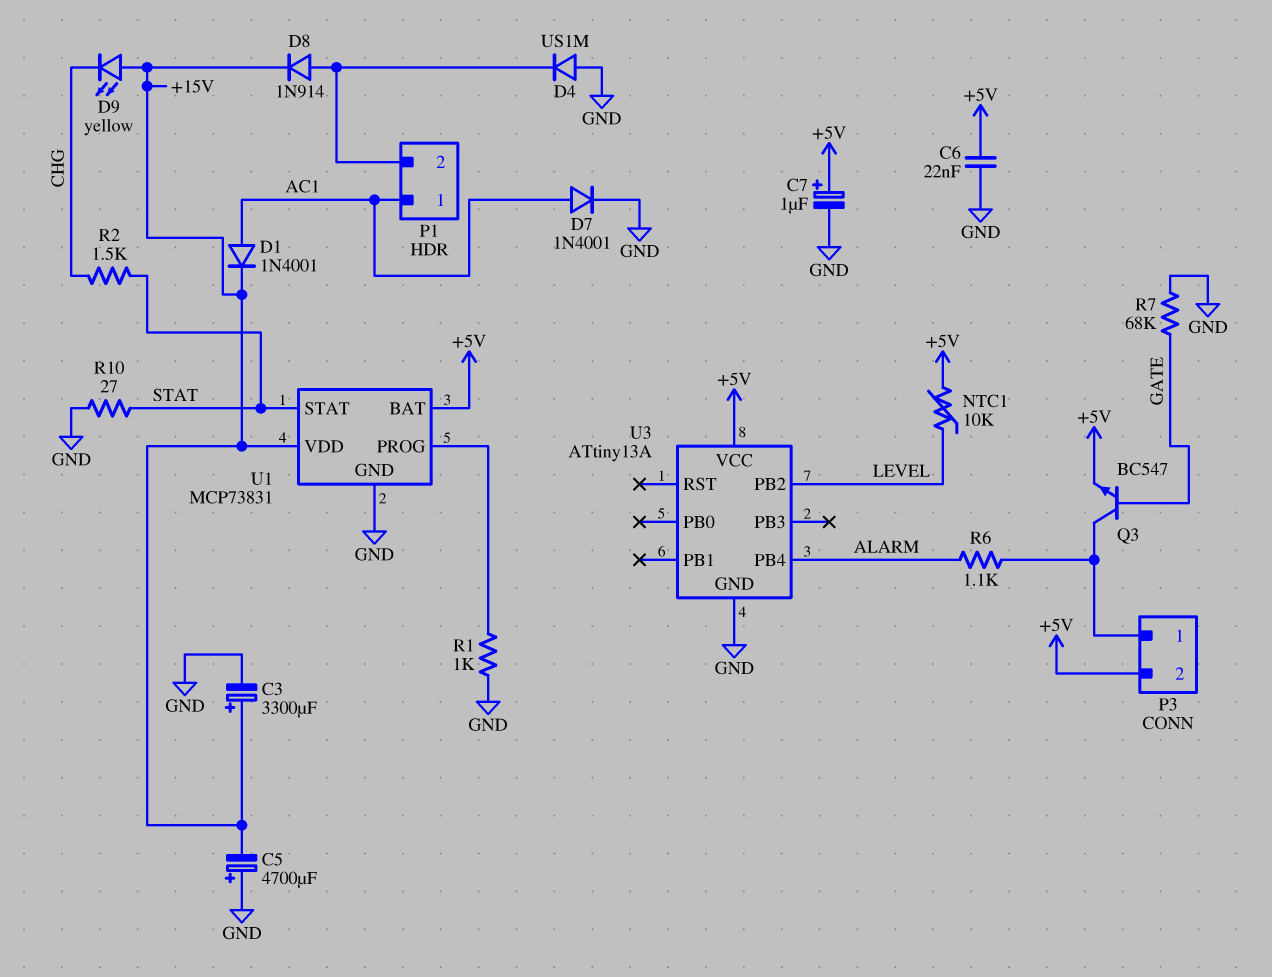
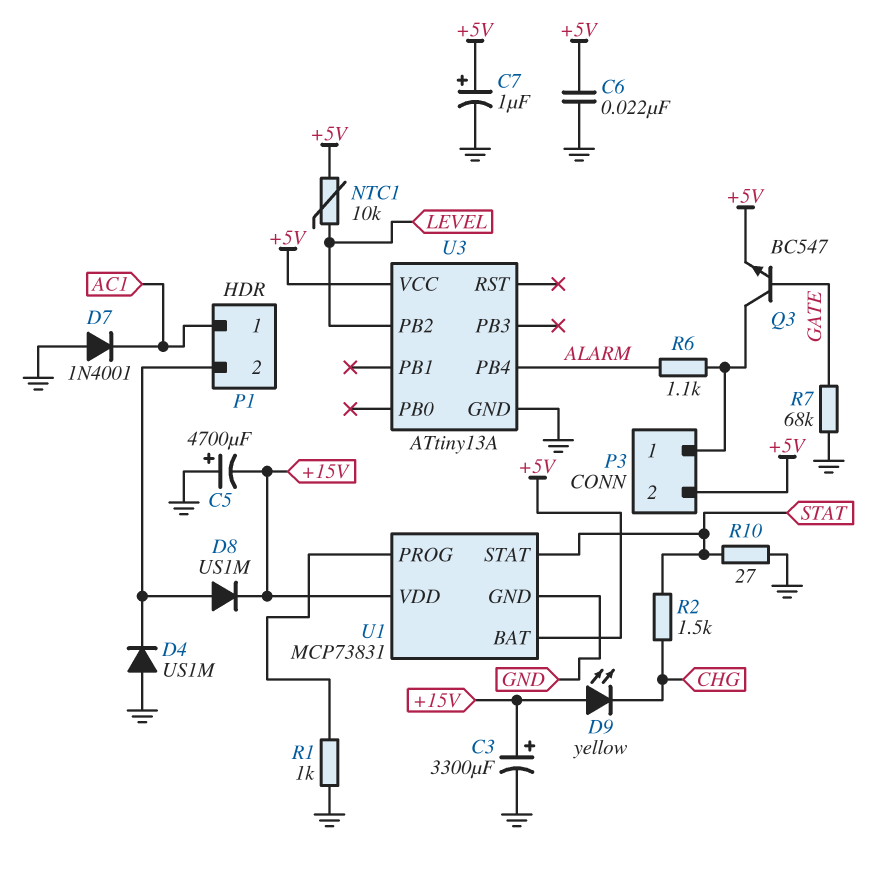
D1: diode 1N4001 (A AC1, K +15V) -> none
D7: diode 1N4001 (A AC1, K GND) -> diode 1N4001 (A GND, K AC1)
D8: diode 1N914 (A P1/2, K +15V) -> diode US1M (A P1/2, K +15V)

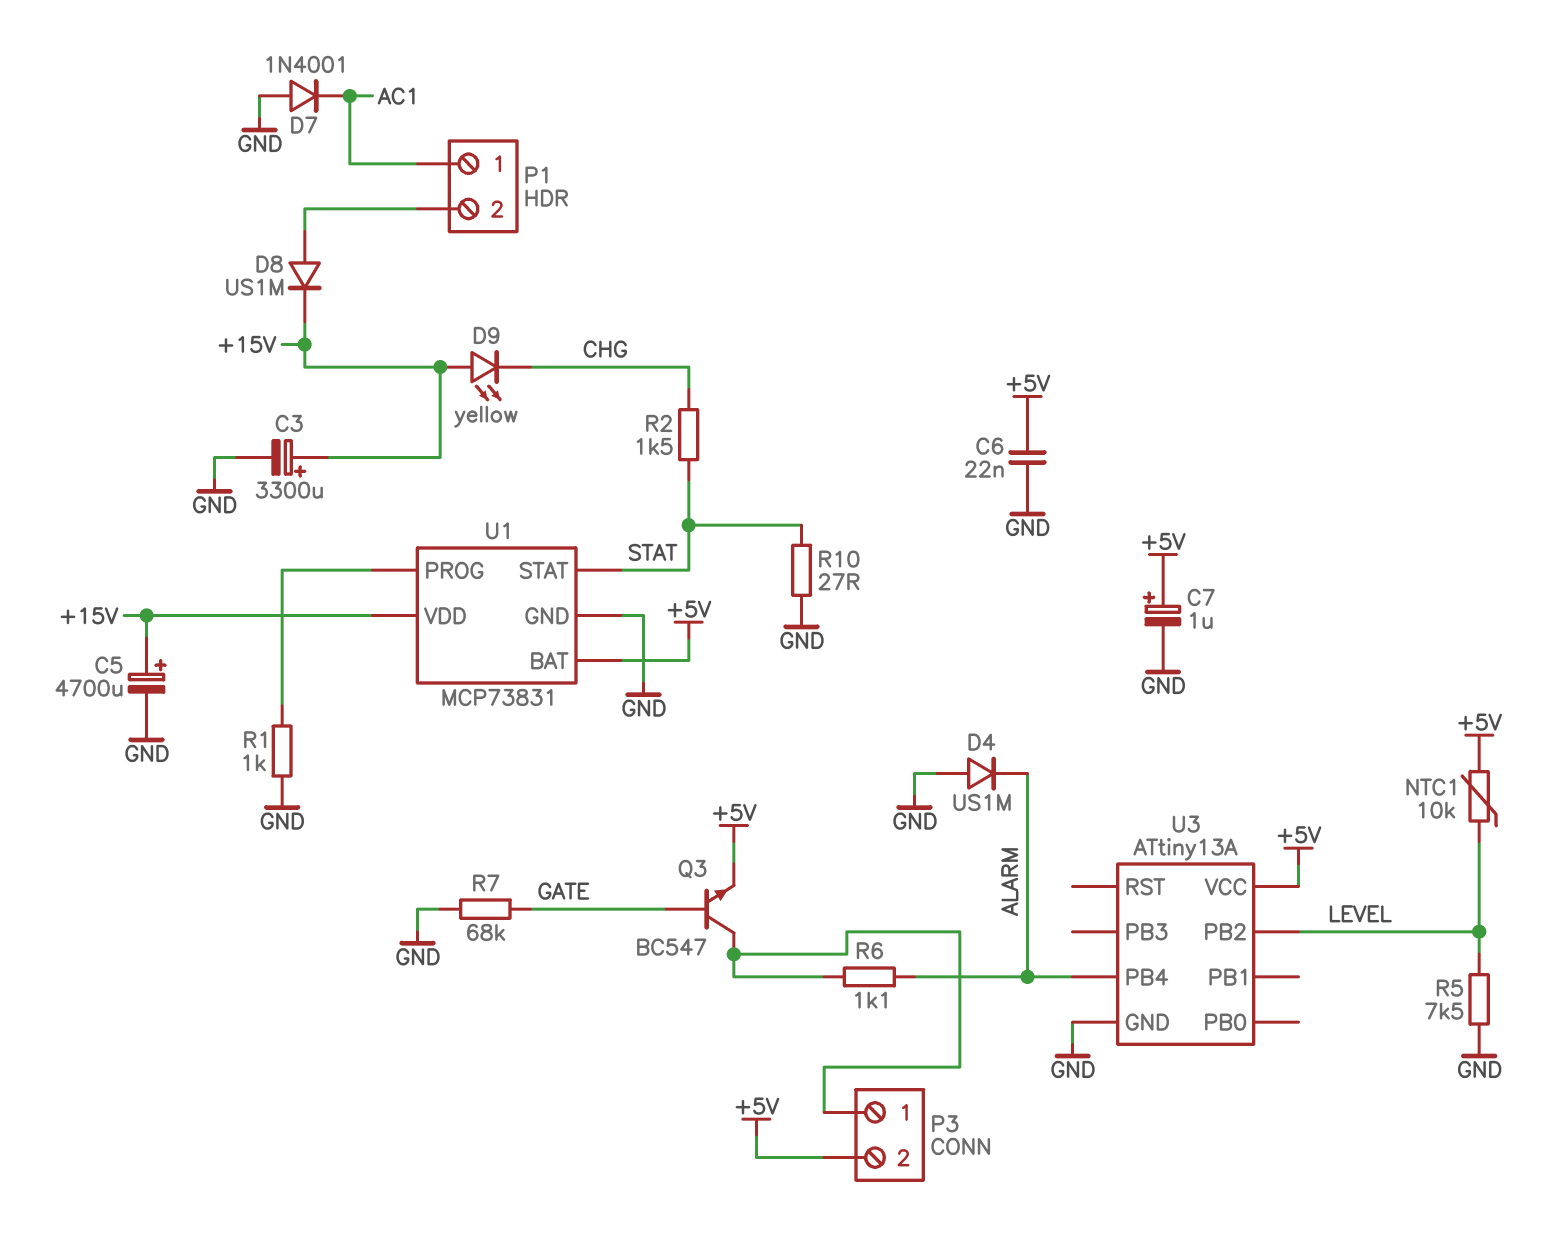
C5: 4700uF (plus GND, minus +15V) -> 4700uF (plus +15V, minus GND)
D4: diode US1M (A GND, K P1/2) -> diode US1M (A GND, K ALARM)
R5: none -> 7.5k (GND, LEVEL)

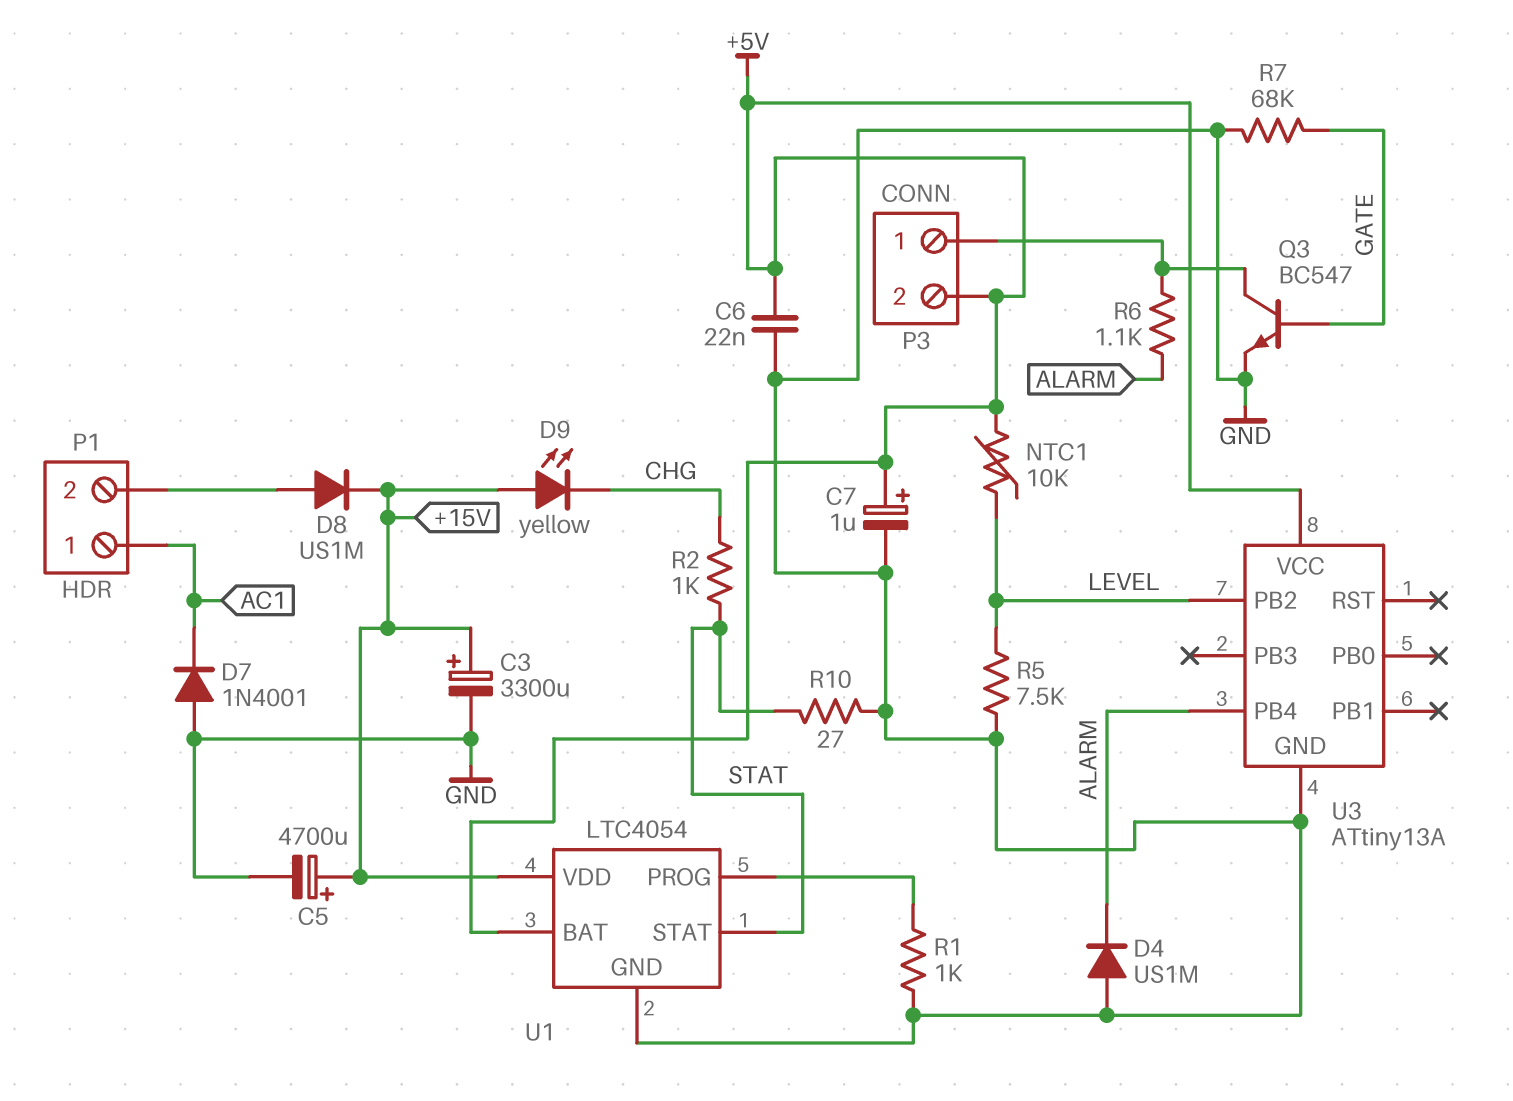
Q3: NPN BC547 (B GATE, C P3/1, E +5V) -> NPN BC547 (B GATE, C P3/1, E GND)
R2: 1.5k (CHG, STAT) -> 1k (CHG, STAT)
U1: MCP73831 -> LTC4054

